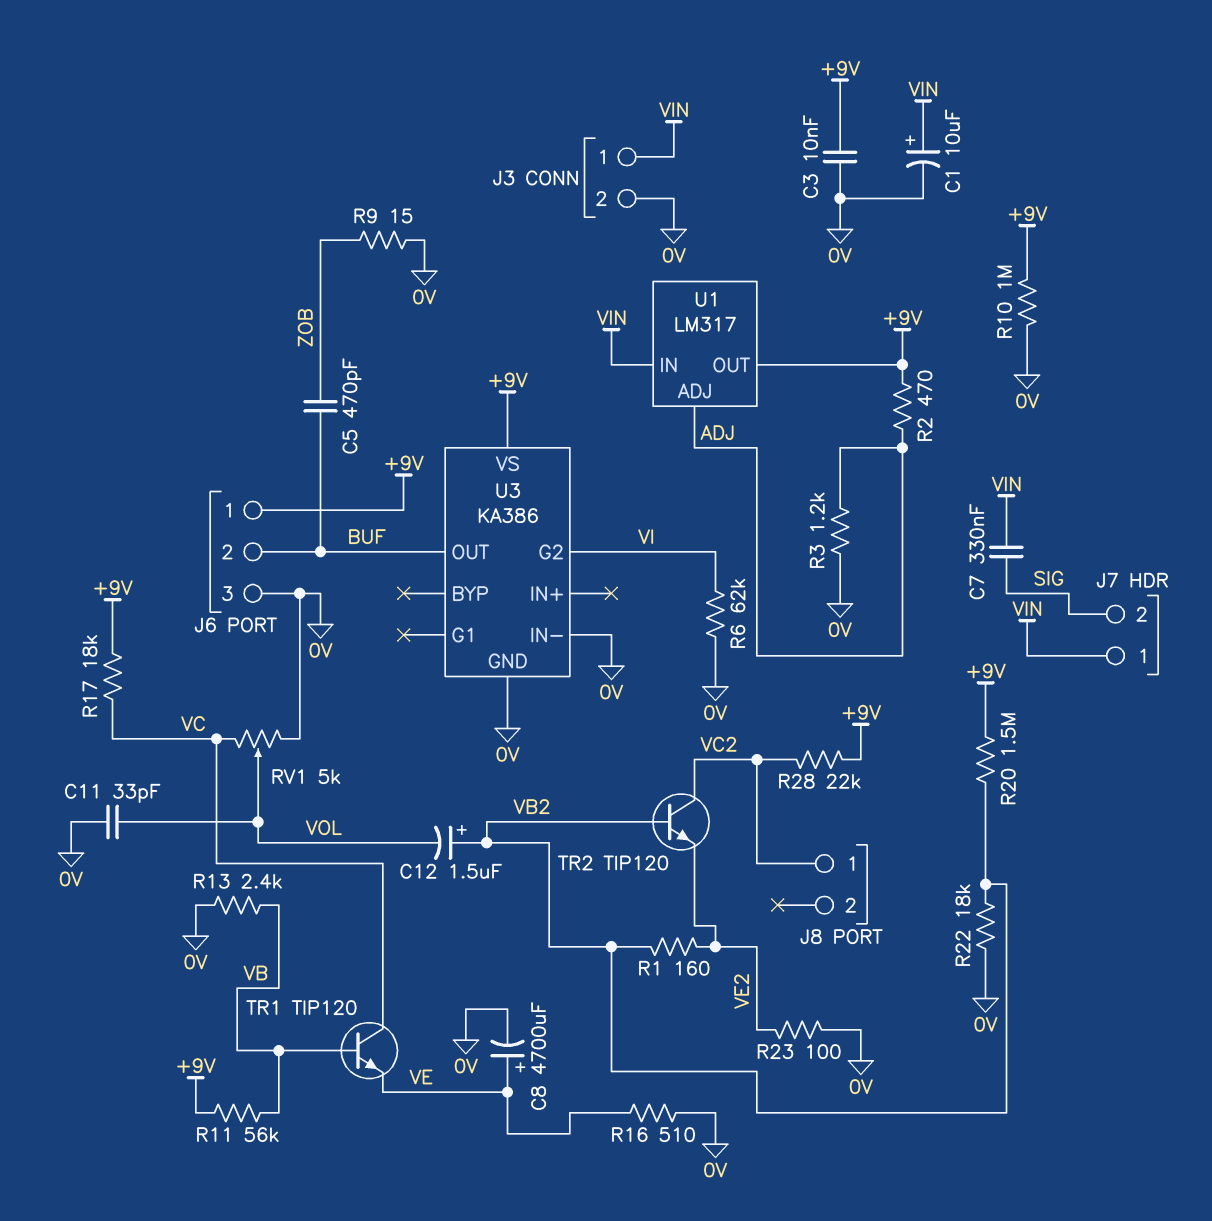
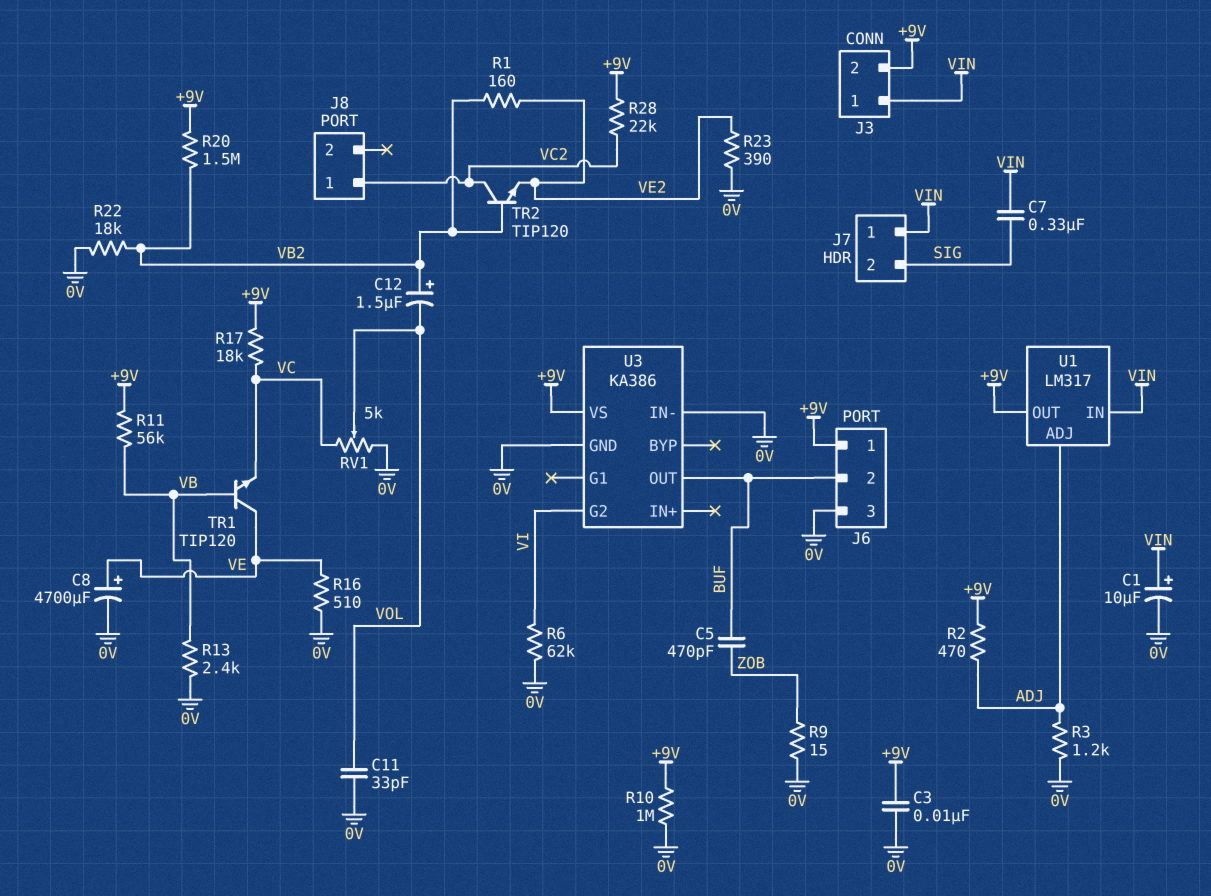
J3 pin 2: 0V -> +9V
R23: 100 (0V, VE2) -> 390 (0V, VE2)
TR1: NPN TIP120 (B VB, C VC, E VE) -> NPN TIP120 (B VB, C VE, E VC)

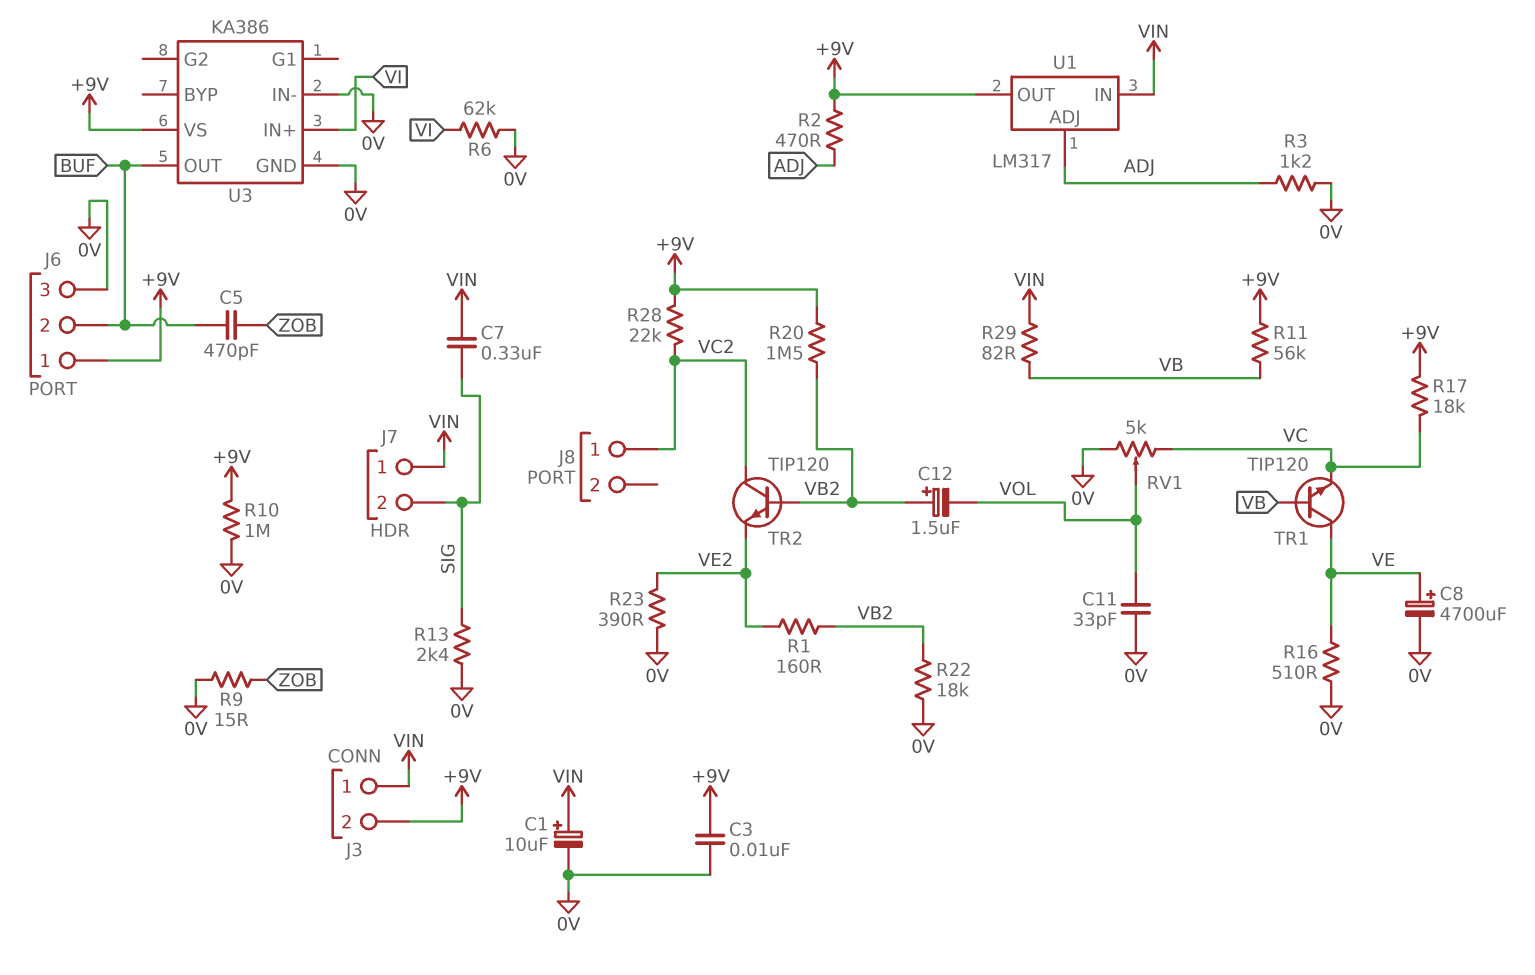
R13: 2.4k (0V, VB) -> 2.4k (0V, SIG)
R29: none -> 82 (VB, VIN)
U3 pin G2: VI -> none
U3 pin IN+: none -> VI

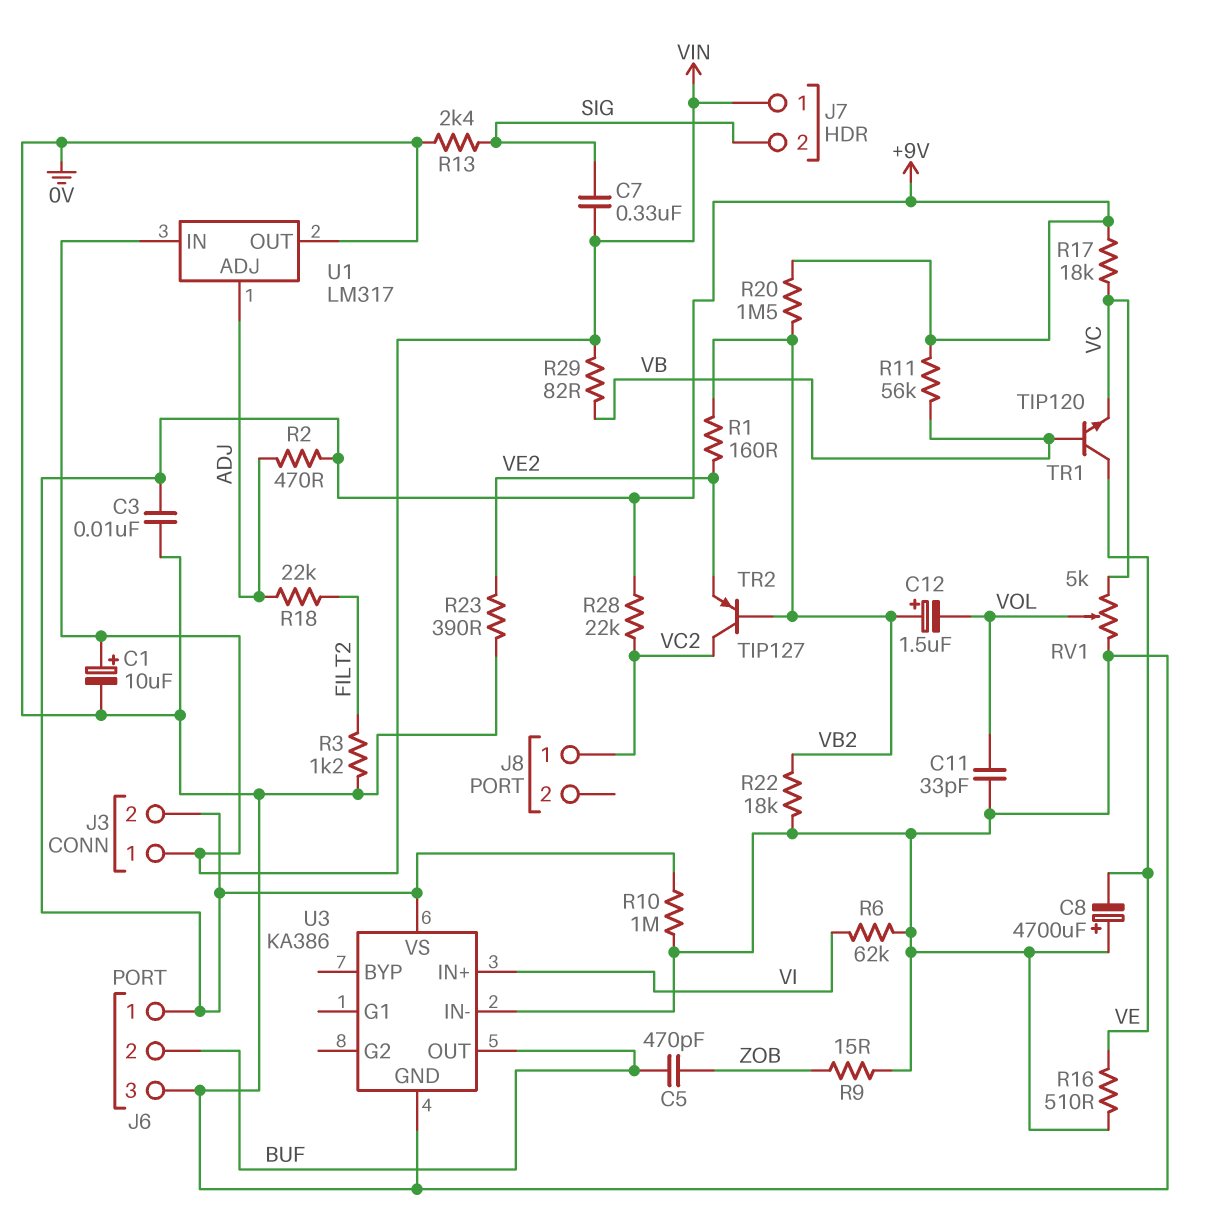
C8: 4700uF (plus VE, minus 0V) -> 4700uF (plus 0V, minus VE)
R3: 1.2k (0V, ADJ) -> 1.2k (0V, FILT2)
R18: none -> 22k (ADJ, FILT2)
TR2: NPN TIP120 (B VB2, C VC2, E VE2) -> PNP TIP127 (B VB2, C VC2, E VE2)
U1 pin OUT: +9V -> 0V

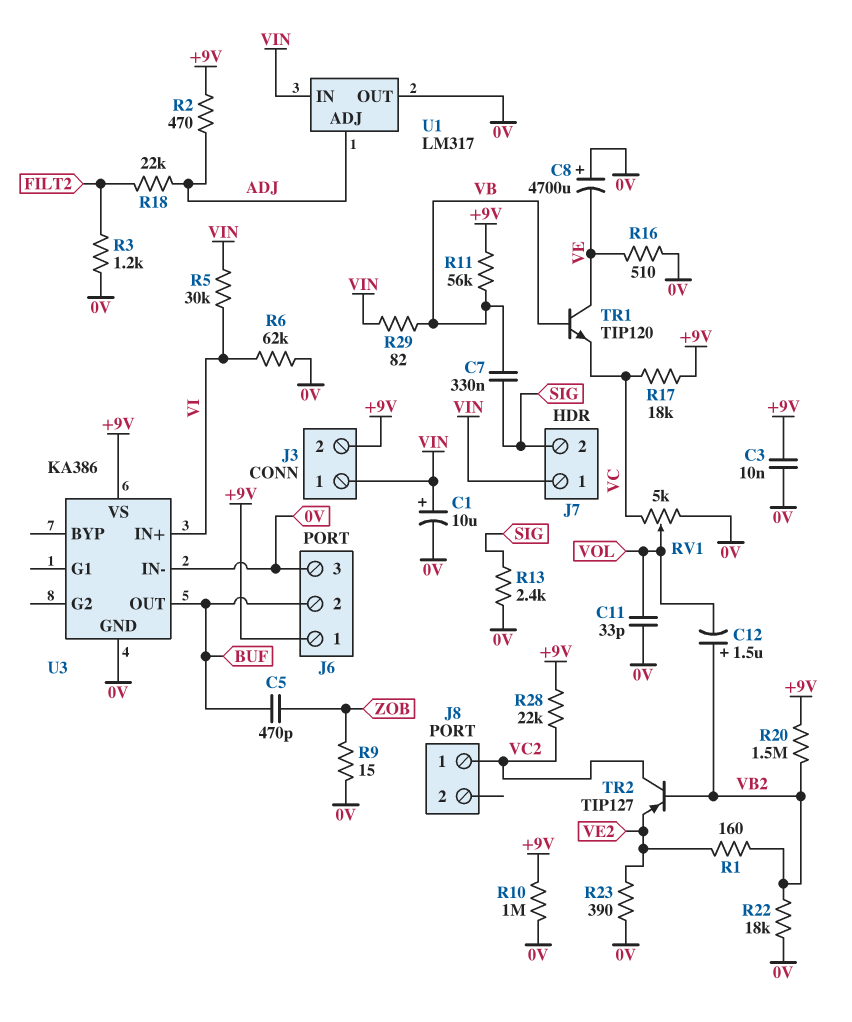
C7: 330nF (SIG, VIN) -> 330nF (SIG, VB)
R5: none -> 30k (VI, VIN)

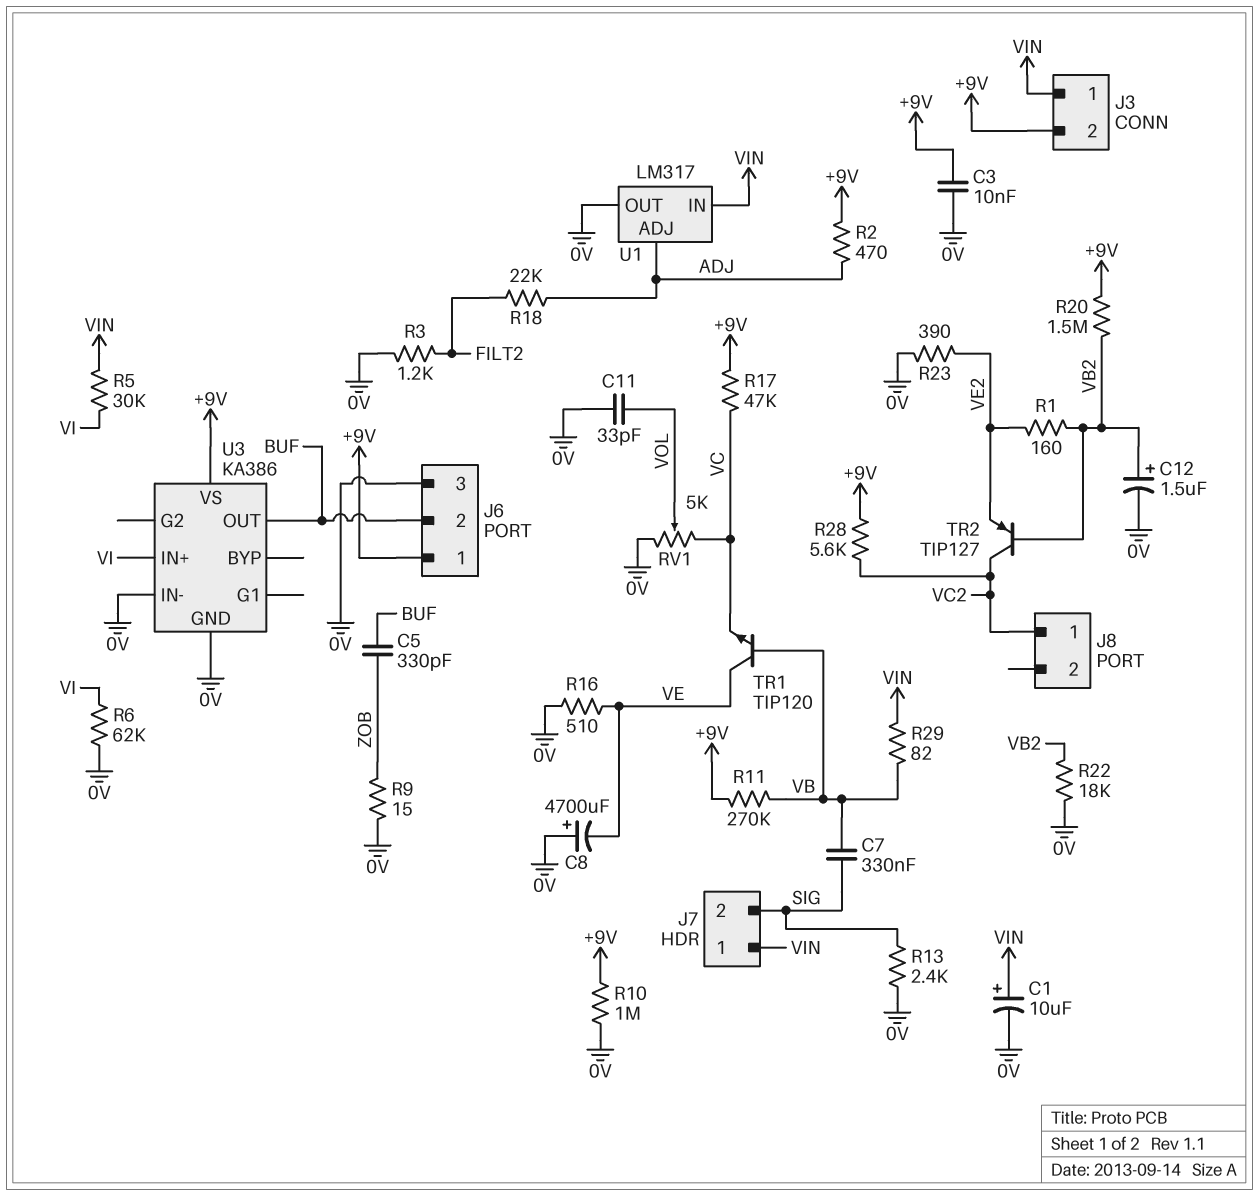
C5: 470pF (BUF, ZOB) -> 330pF (BUF, ZOB)
C12: 1.5uF (plus VB2, minus VOL) -> 1.5uF (plus VB2, minus 0V)
R11: 56k (+9V, VB) -> 270k (+9V, VB)
R17: 18k (+9V, VC) -> 47k (+9V, VC)
R28: 22k (+9V, VC2) -> 5.6k (+9V, VC2)

